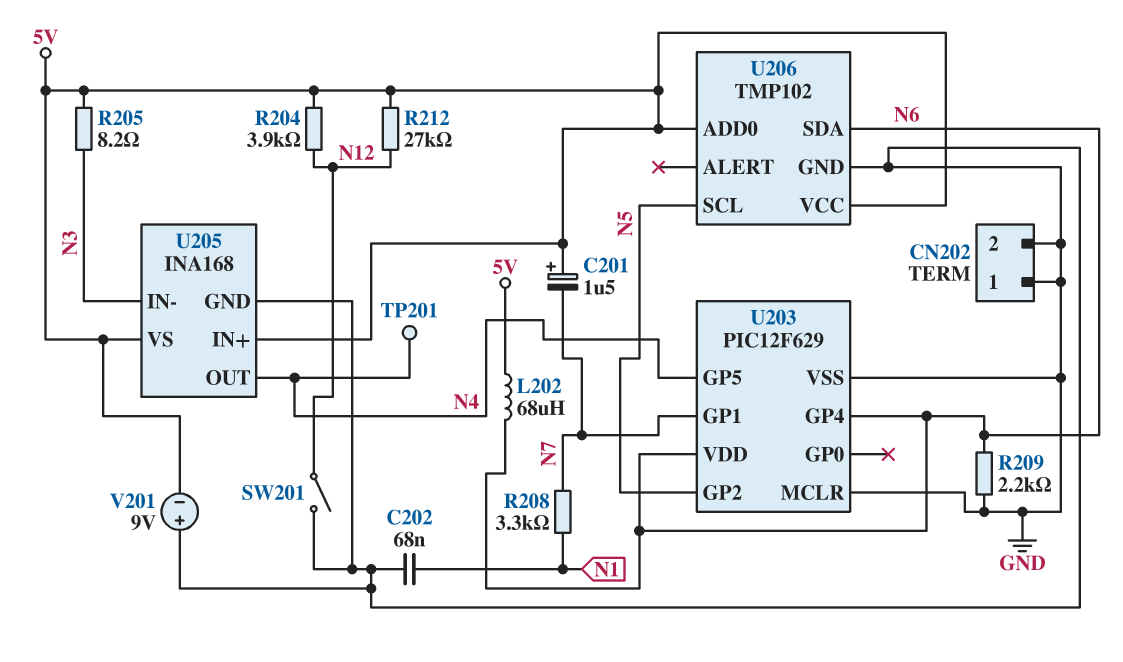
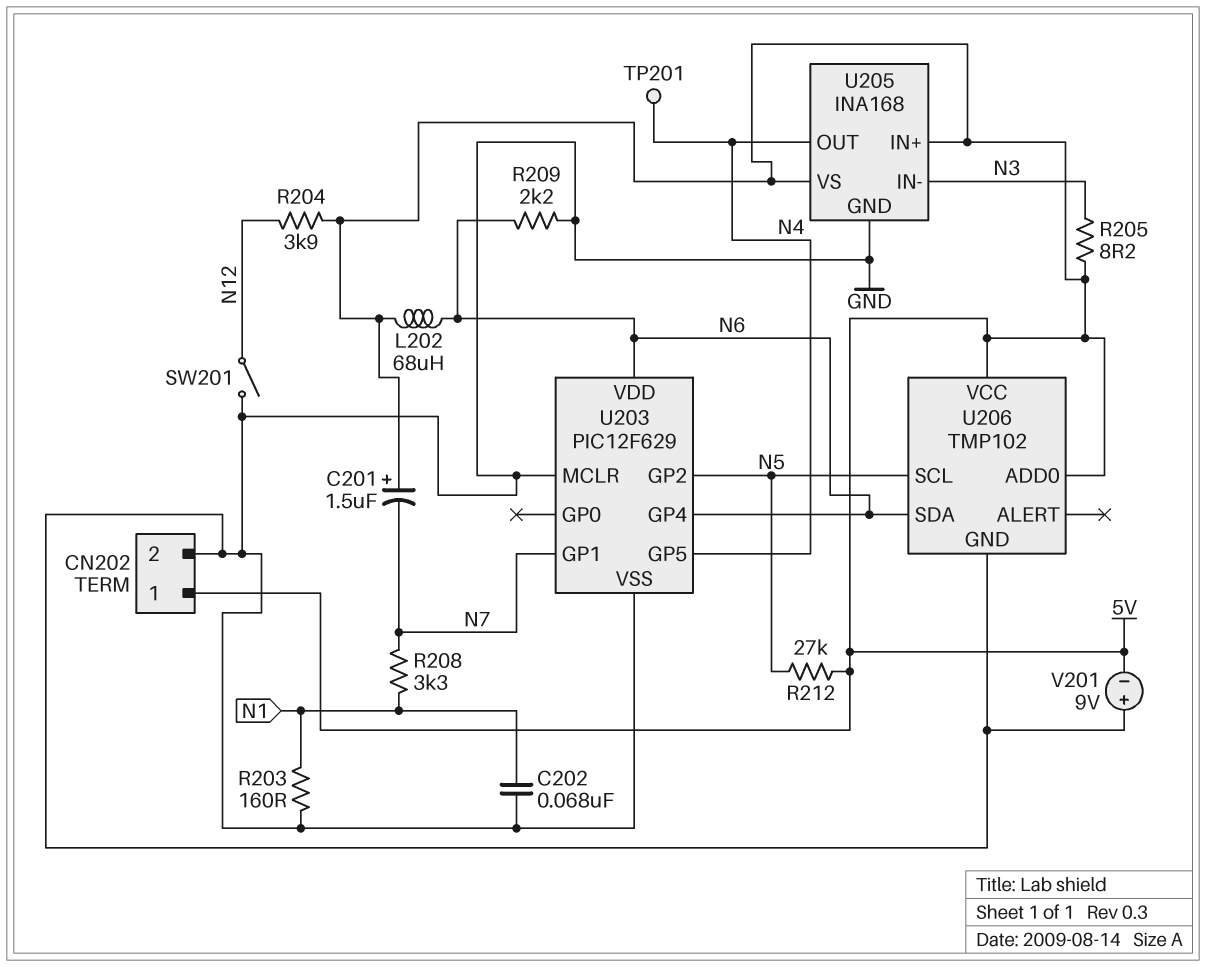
CN202 pin 1: GND -> 5V
R203: none -> 160 (GND, N1)
R212: 27k (5V, N12) -> 27k (5V, N5)

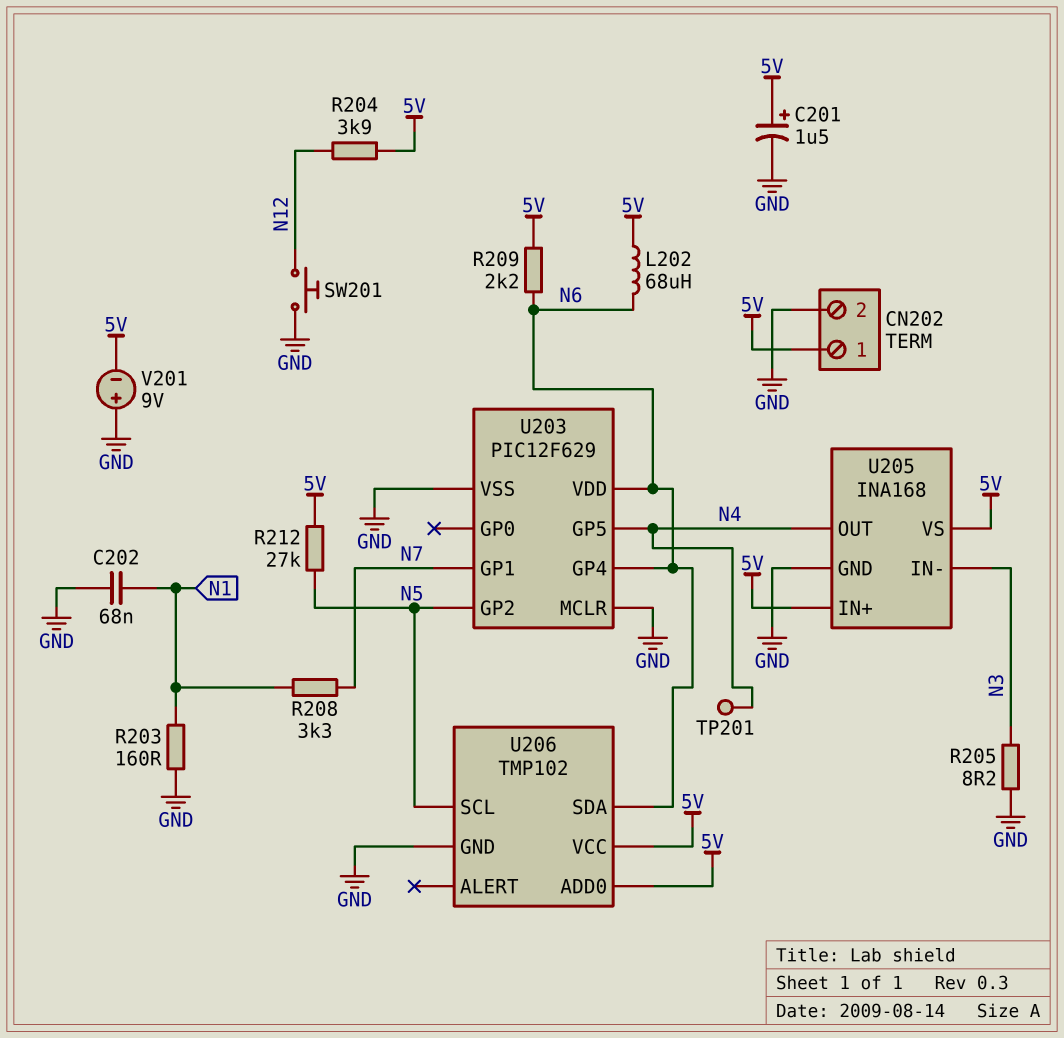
C201: 1.5uF (plus 5V, minus N7) -> 1.5uF (plus 5V, minus GND)
R205: 8.2 (5V, N3) -> 8.2 (GND, N3)
R209: 2.2k (GND, N6) -> 2.2k (5V, N6)
SW201: switch (GND, N12) -> button (GND, N12)

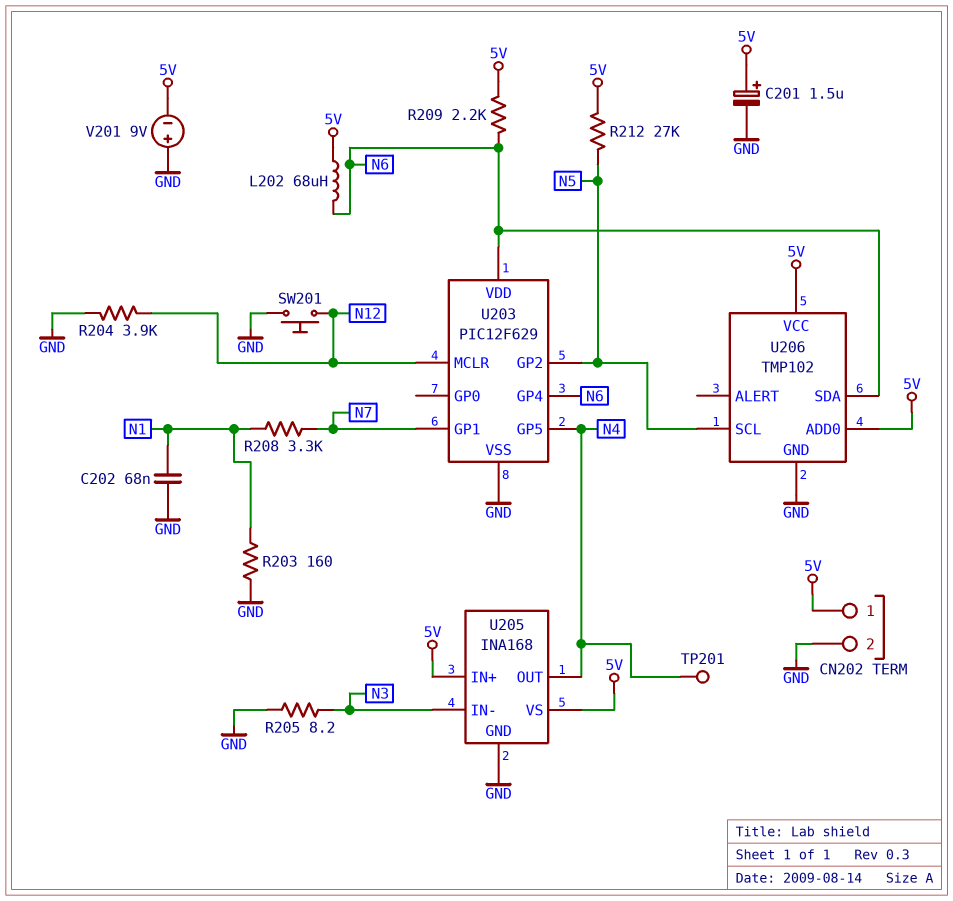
R204: 3.9k (5V, N12) -> 3.9k (GND, N12)
U203 pin MCLR: GND -> N12

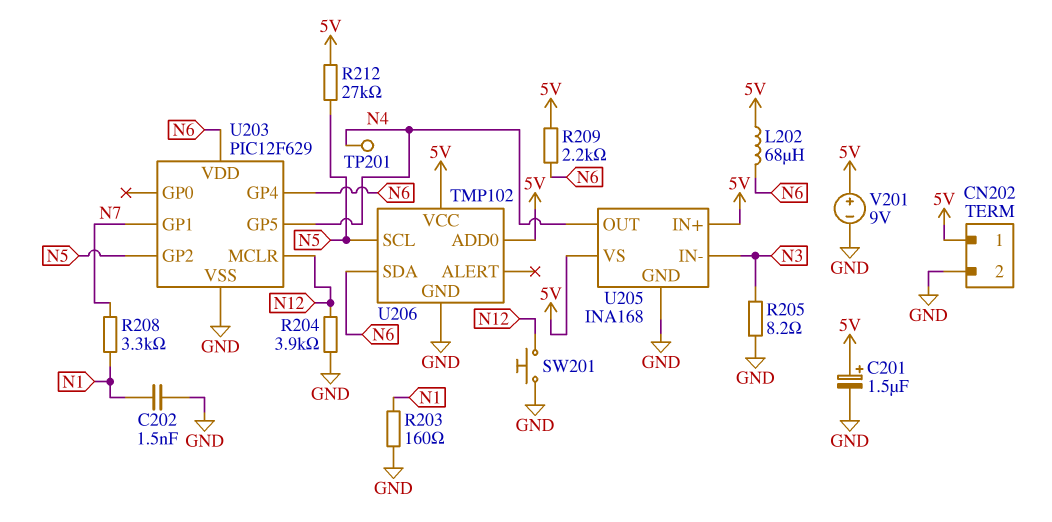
C202: 68nF (GND, N1) -> 1.5nF (GND, N1)
V201: 9V (plus GND, minus 5V) -> 9V (plus 5V, minus GND)

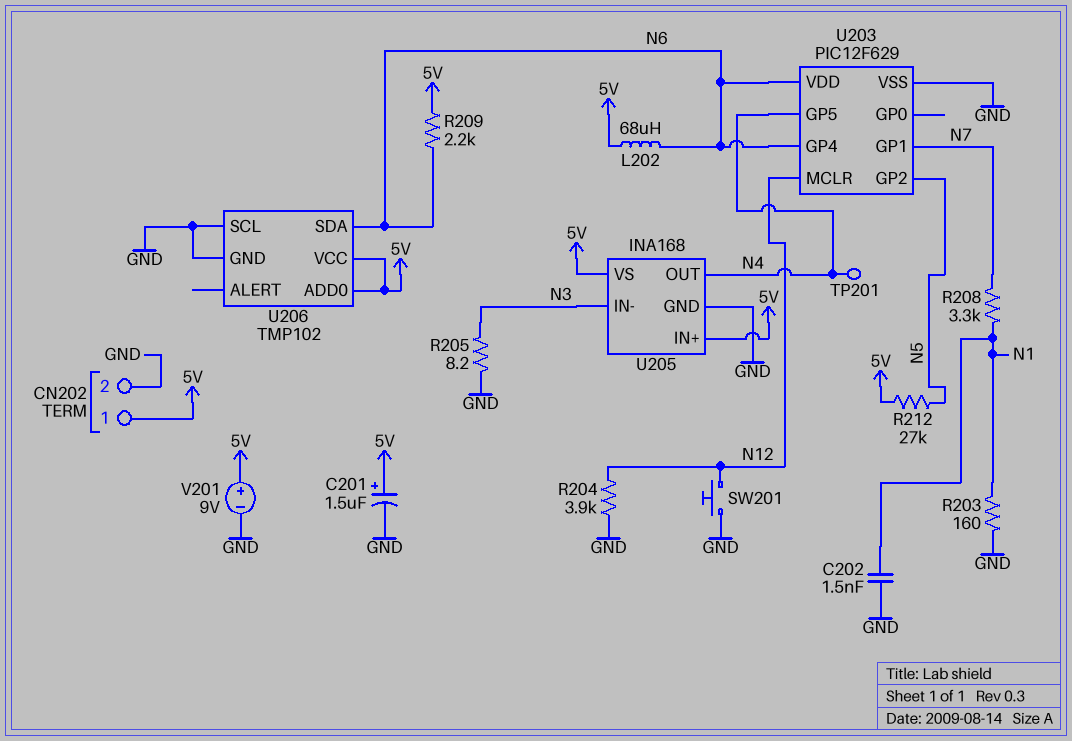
U206 pin SCL: N5 -> GND

